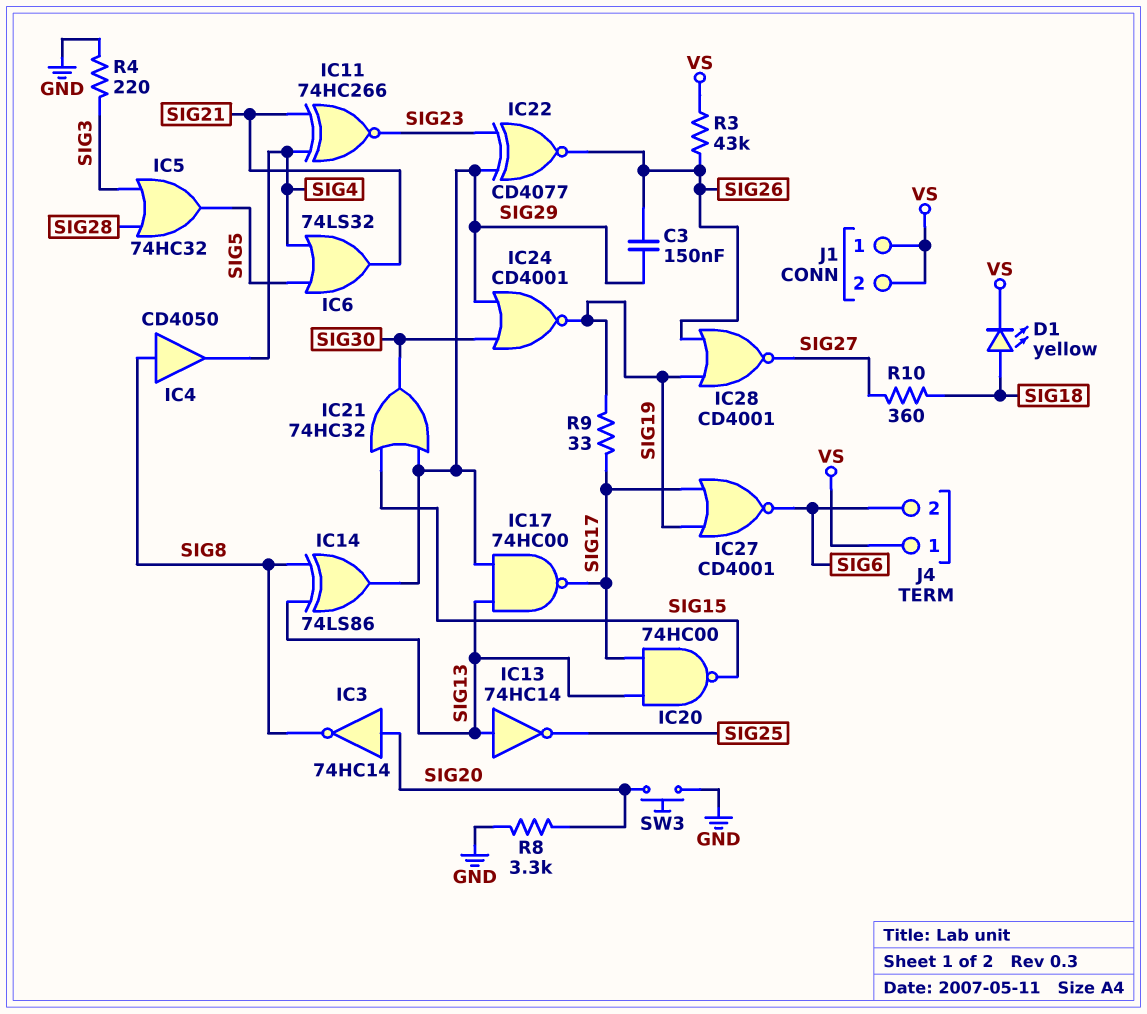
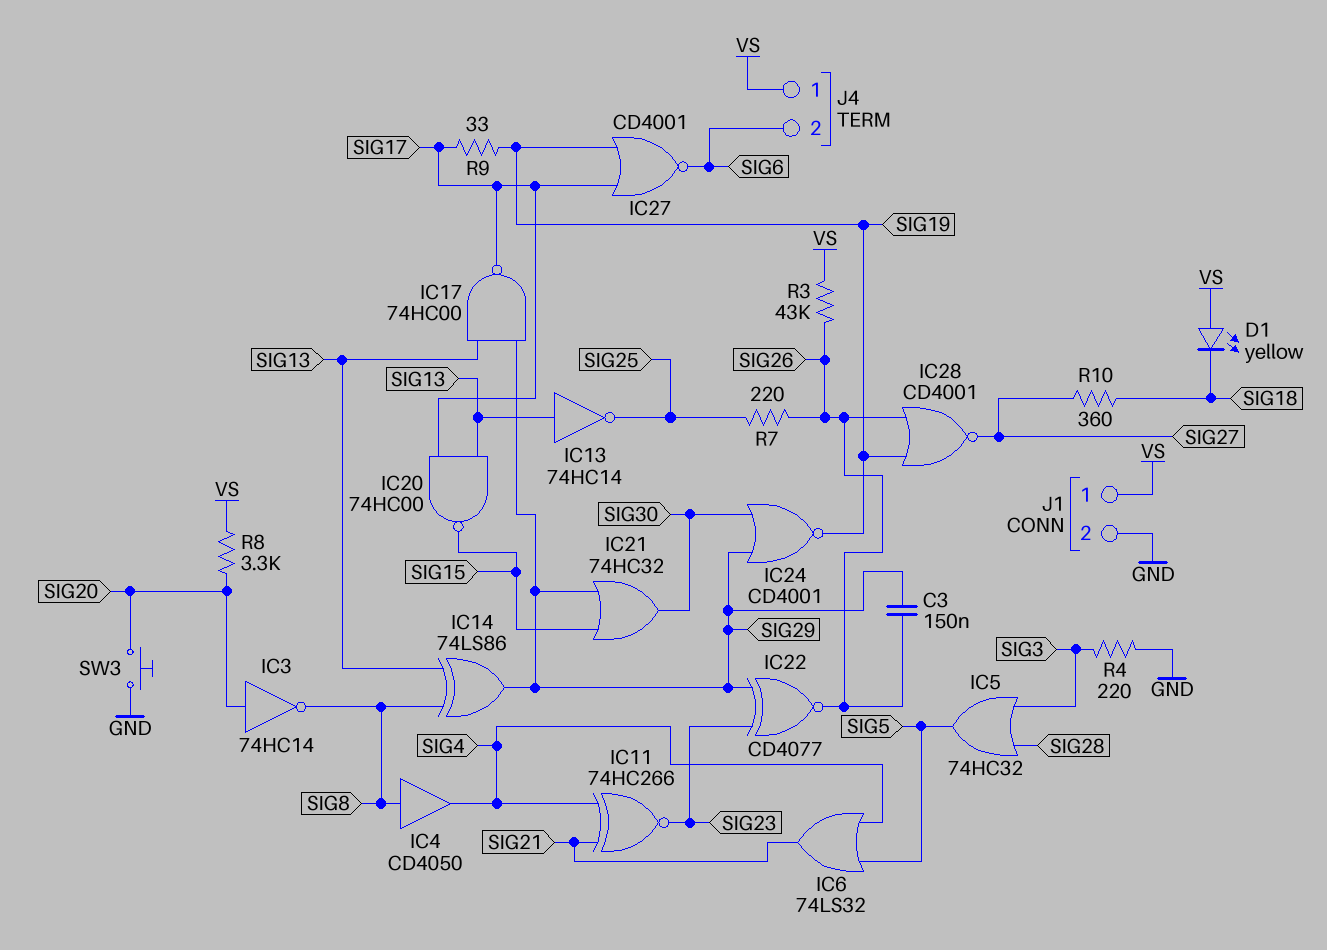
D1: LED yellow (A SIG18, K VS) -> LED yellow (A VS, K SIG18)
J1 pin 2: VS -> GND
R7: none -> 220 (SIG25, SIG26)
R8: 3.3k (GND, SIG20) -> 3.3k (SIG20, VS)

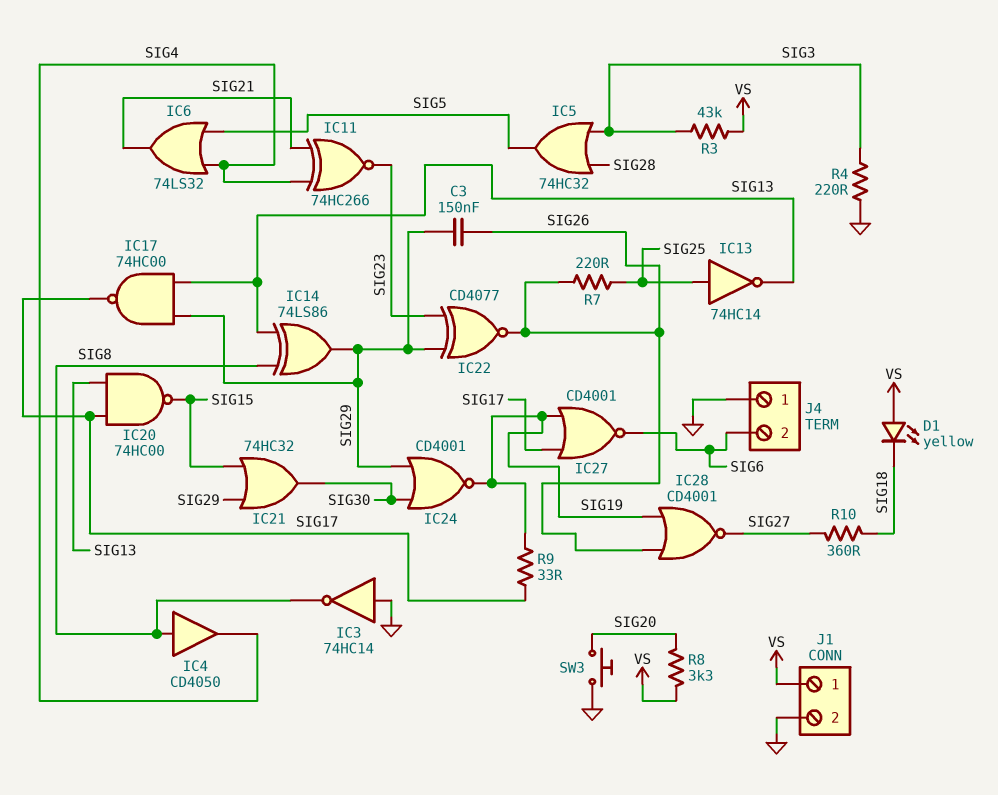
IC3: NOT 74HC14 (in SIG20, out SIG8) -> NOT 74HC14 (in GND, out SIG8)
IC13: NOT 74HC14 (in SIG13, out SIG25) -> NOT 74HC14 (in SIG25, out SIG13)
J4 pin 1: VS -> GND
R3: 43k (SIG26, VS) -> 43k (SIG3, VS)

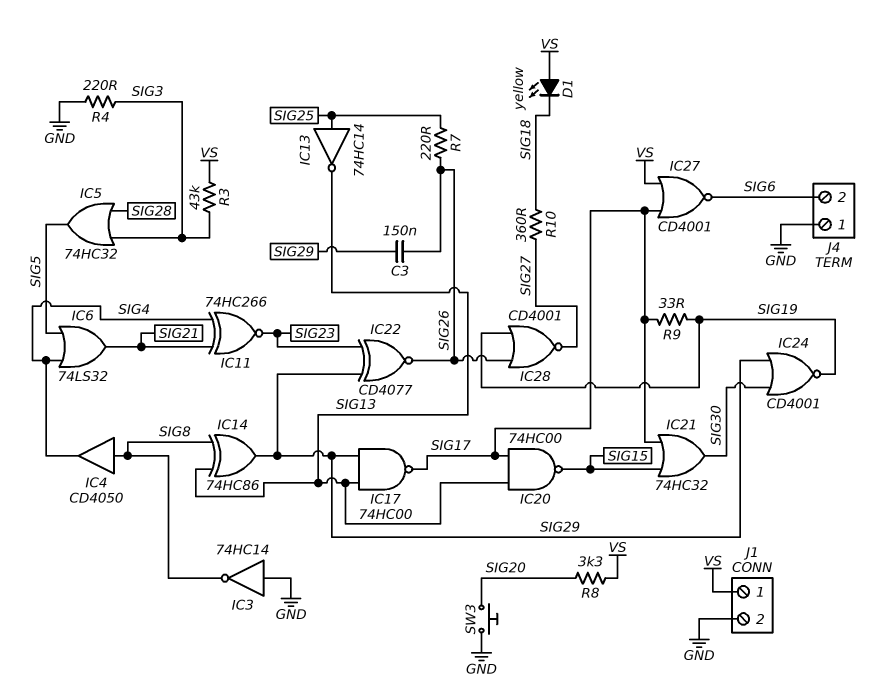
IC14: XOR 74LS86 (in SIG8, in SIG13, out SIG29) -> XOR 74HC86 (in SIG8, in SIG13, out SIG29)
IC21: OR 74HC32 (in SIG15, in SIG29, out SIG30) -> OR 74HC32 (in SIG15, in SIG17, out SIG30)
IC27: NOR CD4001 (in SIG17, in SIG19, out SIG6) -> NOR CD4001 (in SIG17, in VS, out SIG6)

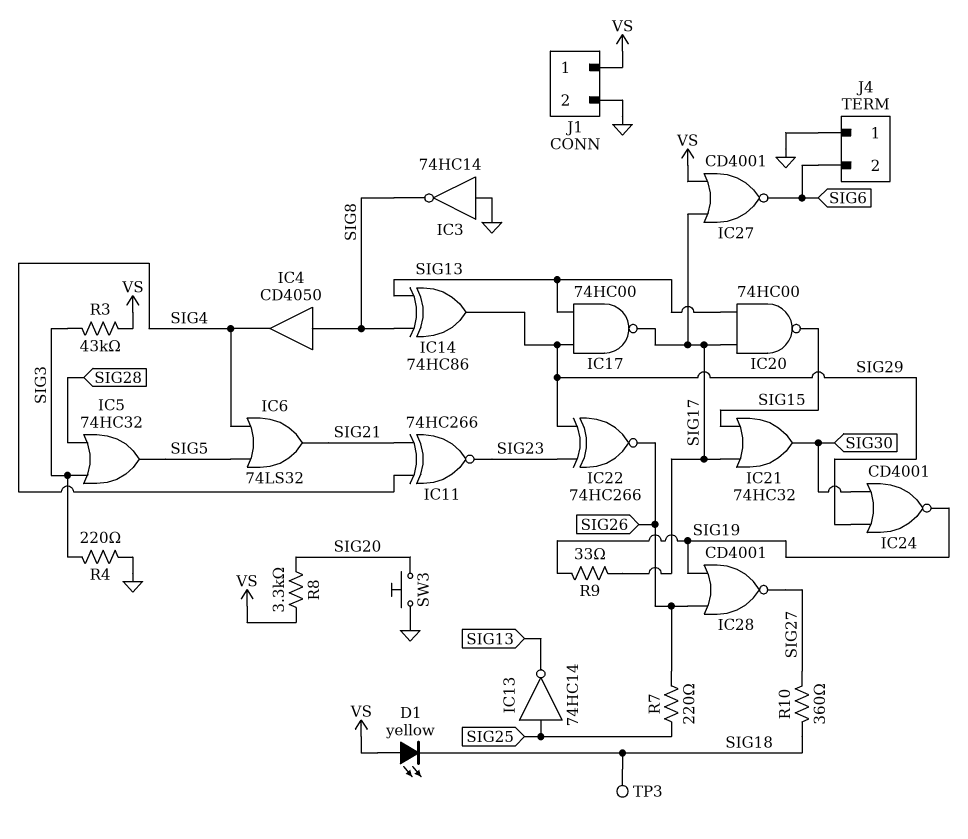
C3: 150nF (SIG26, SIG29) -> none
IC22: XNOR CD4077 (in SIG23, in SIG29, out SIG26) -> XNOR 74HC266 (in SIG23, in SIG29, out SIG26)
TP3: none -> test point (SIG18)

